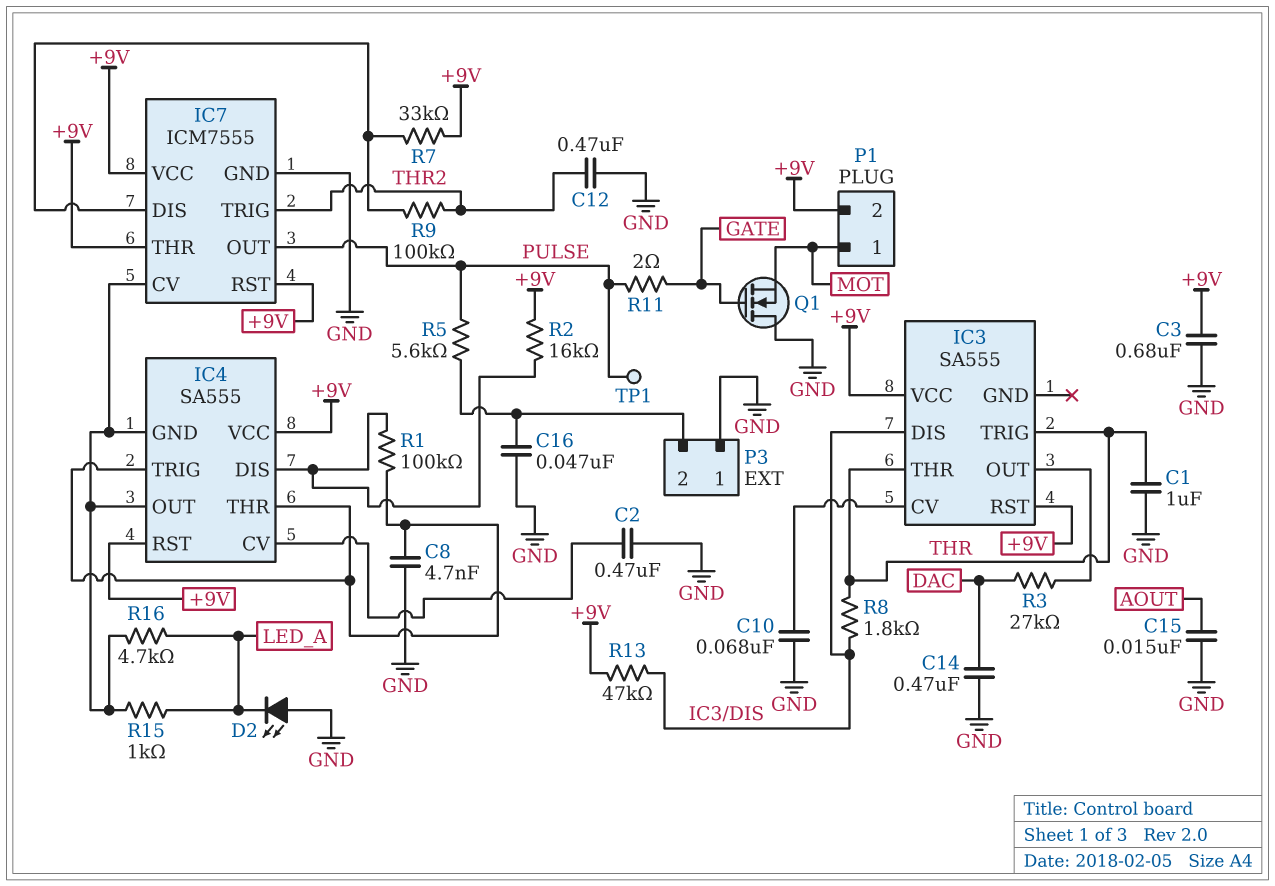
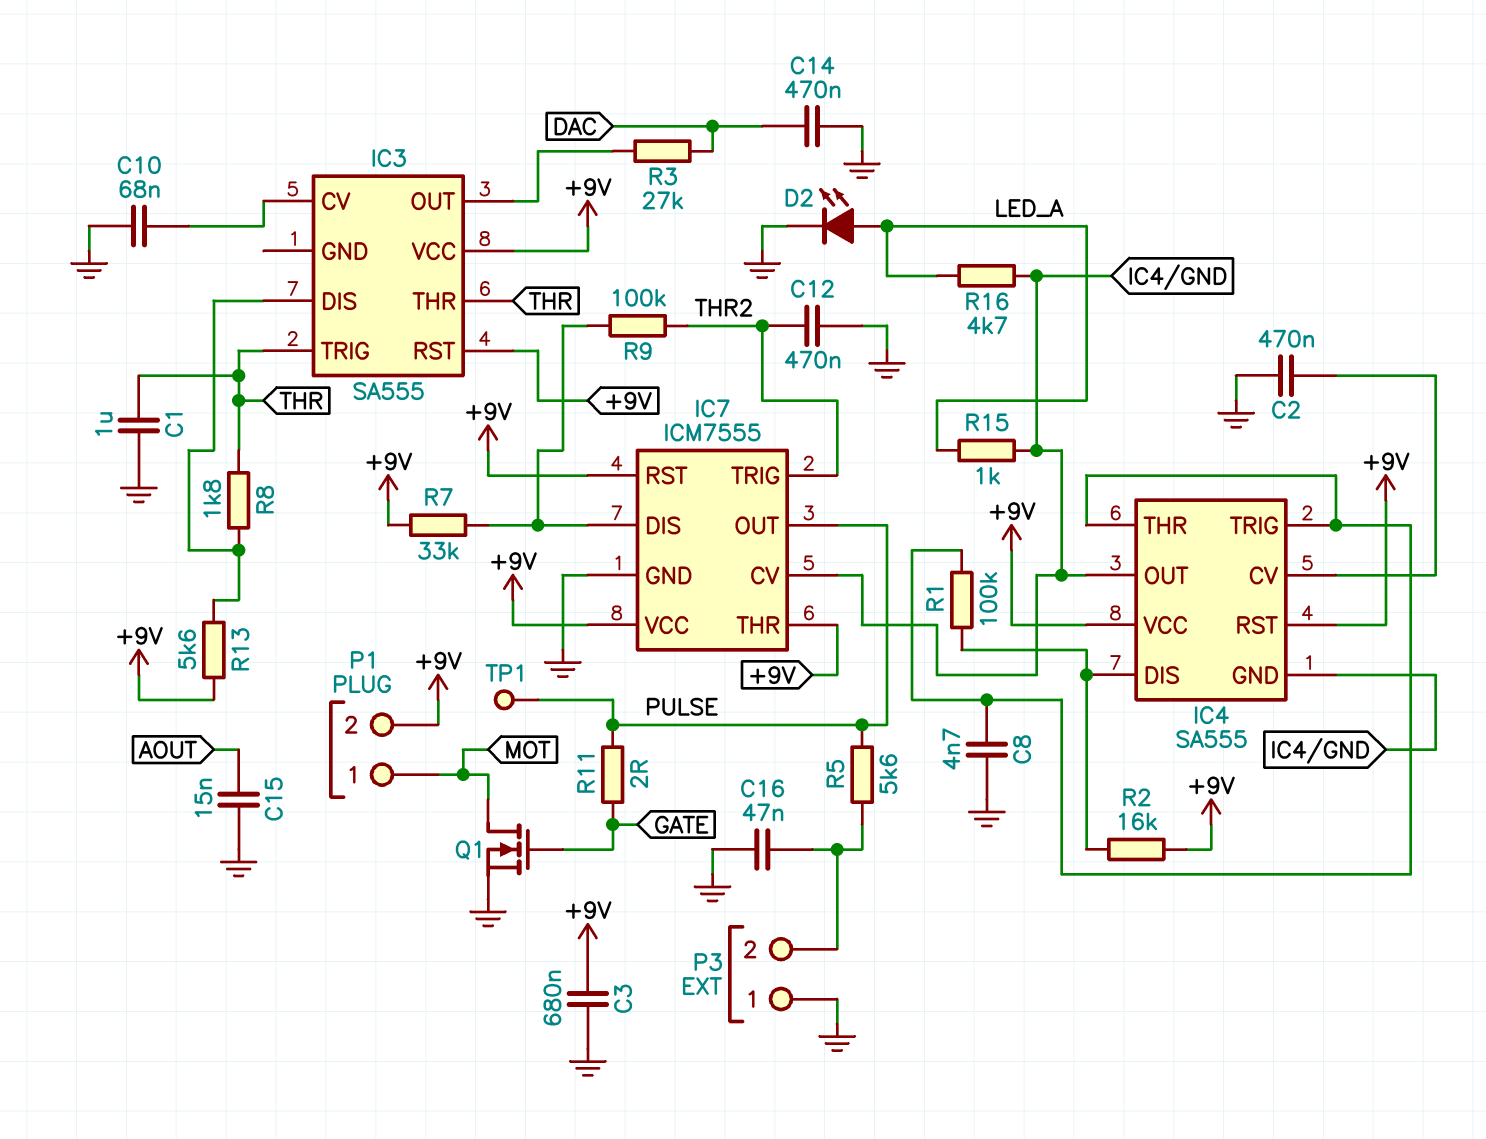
D2: LED (A GND, K LED_A) -> LED (A LED_A, K GND)
Q1: NMOS (G GATE, D GND, S MOT) -> NMOS (G GATE, D MOT, S GND)
R13: 47k (+9V, IC3/DIS) -> 5.6k (+9V, IC3/DIS)

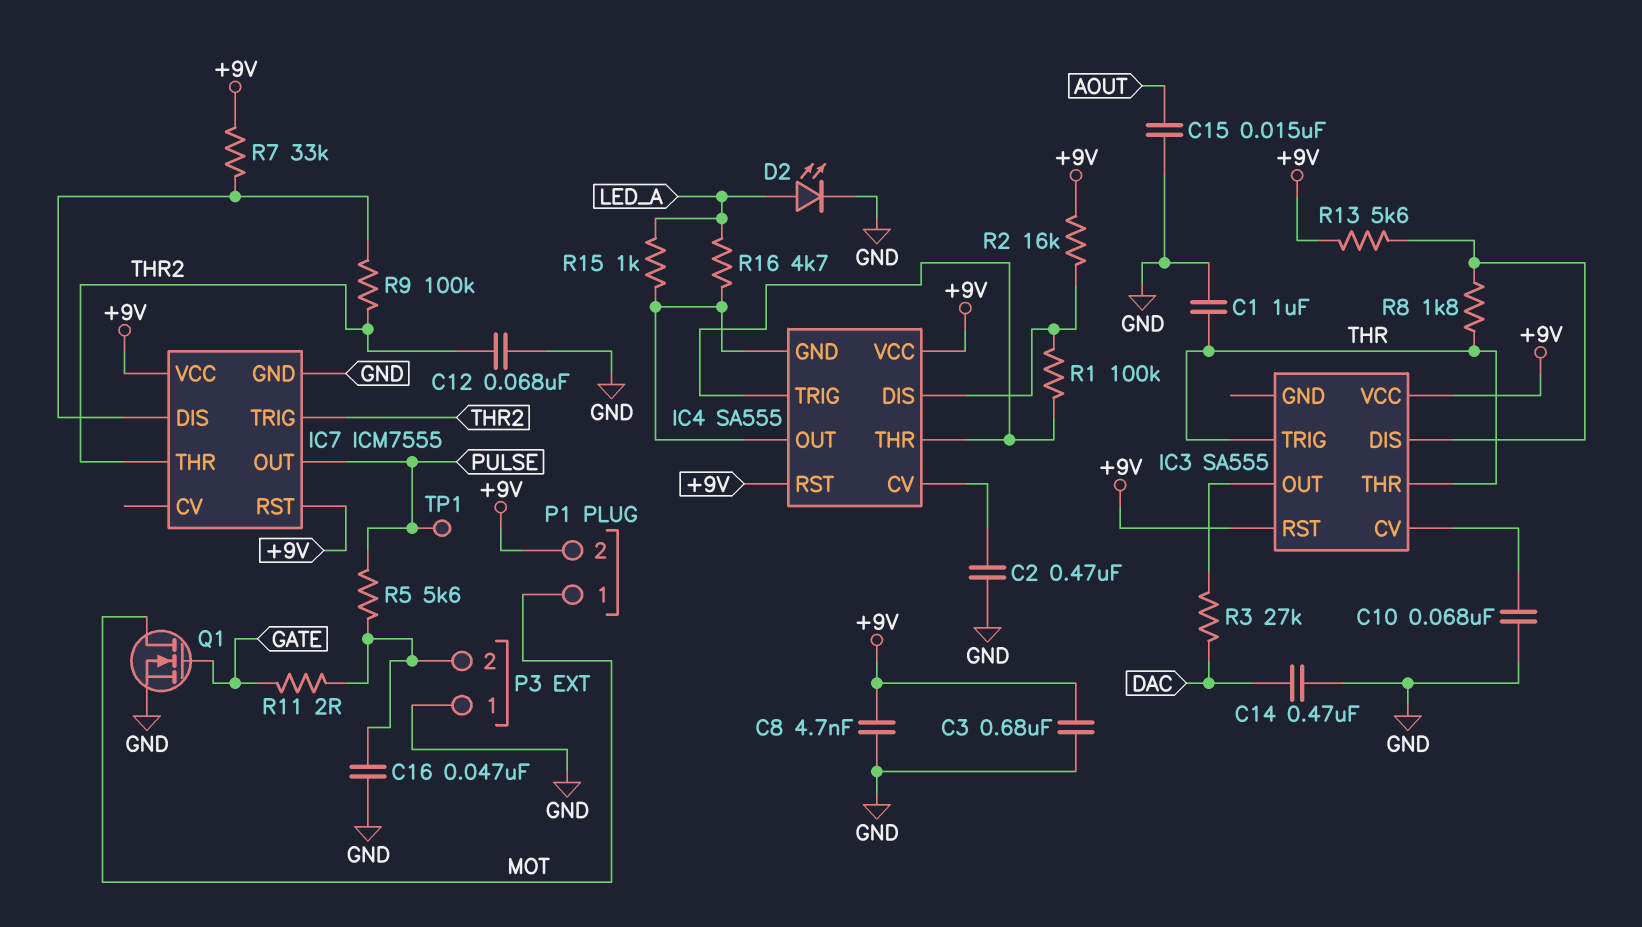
C8: 4.7nF (GND, IC4/THR) -> 4.7nF (+9V, GND)
C12: 470nF (GND, THR2) -> 68nF (GND, THR2)
IC7 pin CV: IC4/GND -> none
IC7 pin THR: +9V -> THR2
R11: 2 (GATE, PULSE) -> 2 (GATE, P3/2)

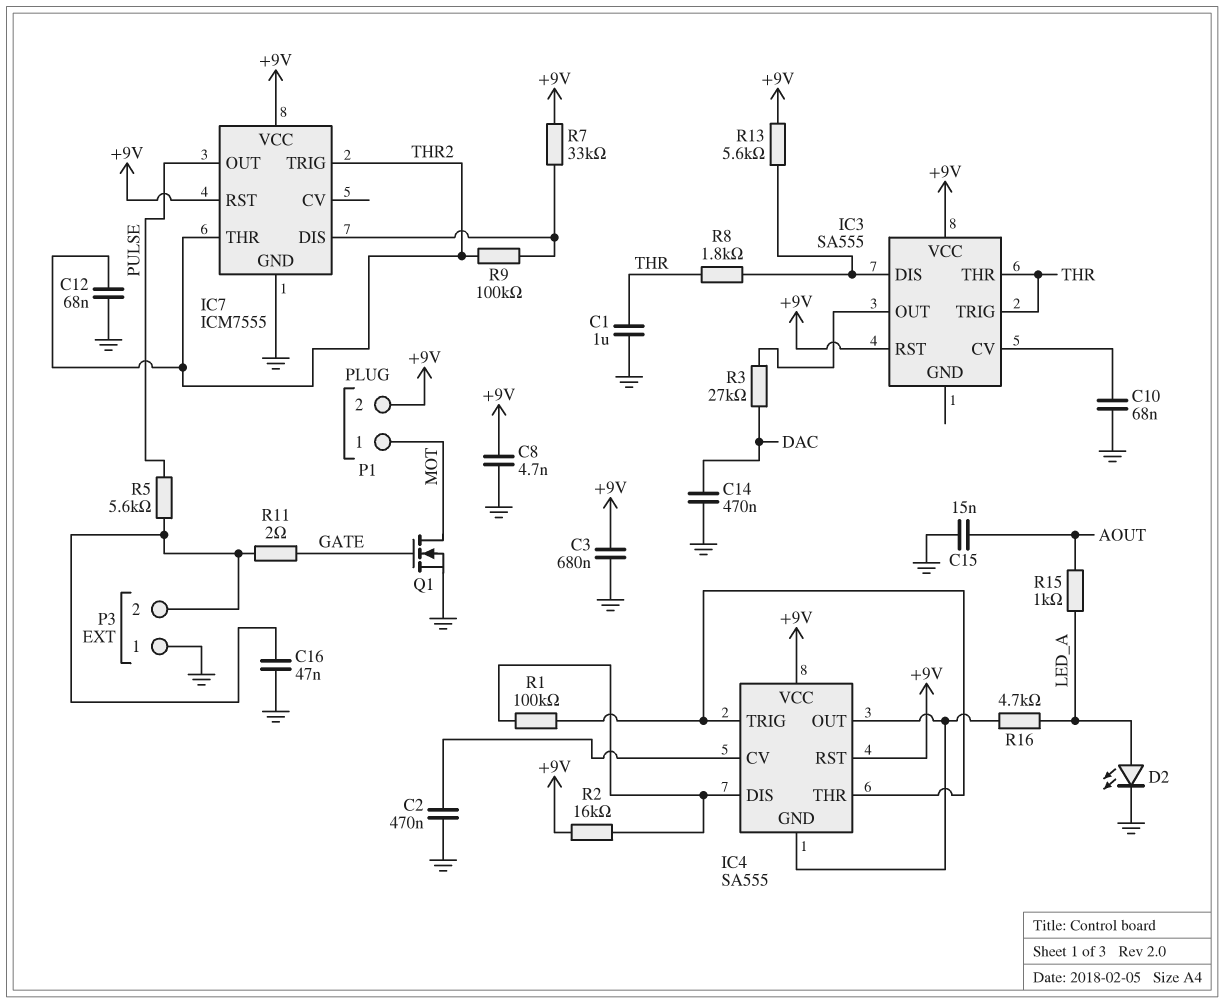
R15: 1k (IC4/GND, LED_A) -> 1k (AOUT, LED_A)
TP1: test point (PULSE) -> none

